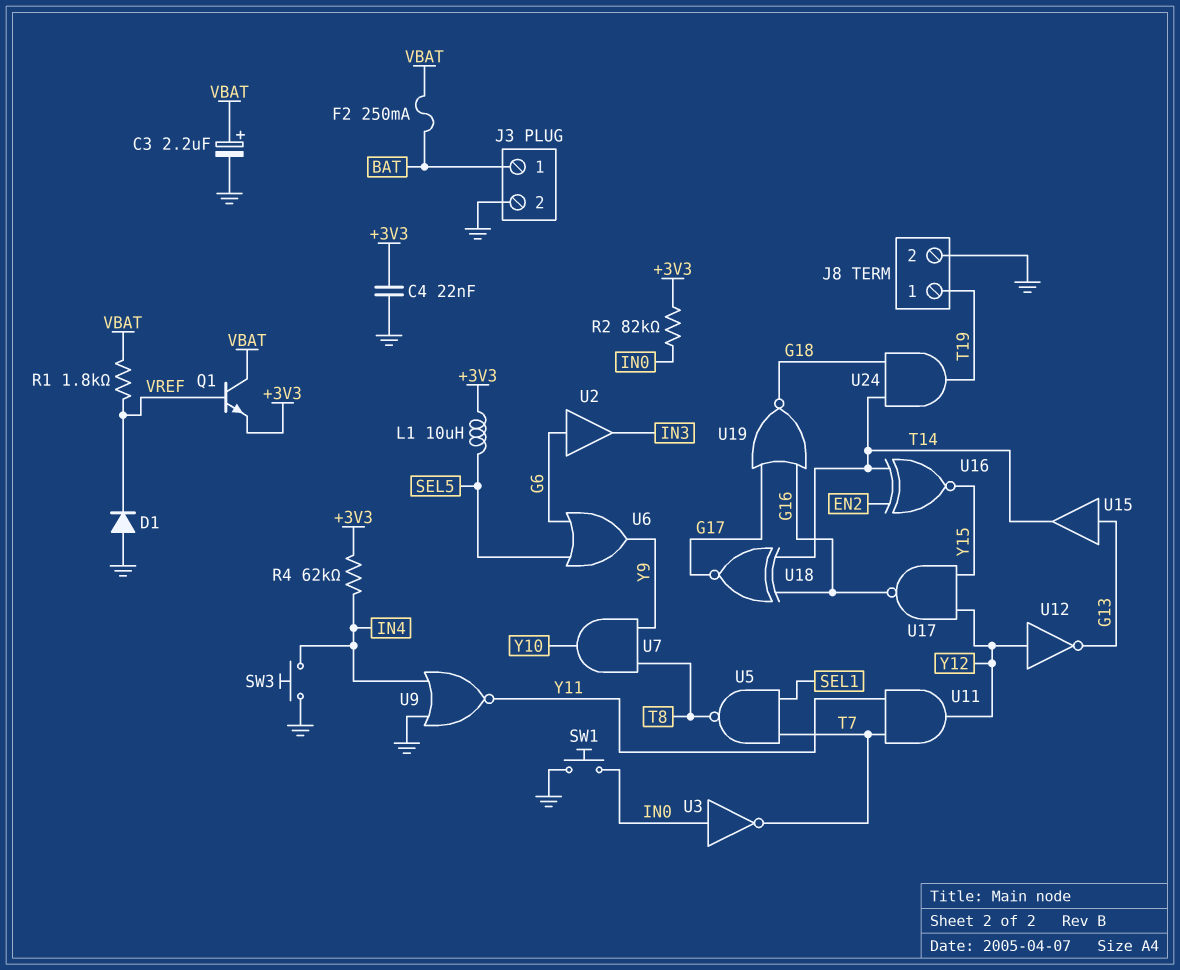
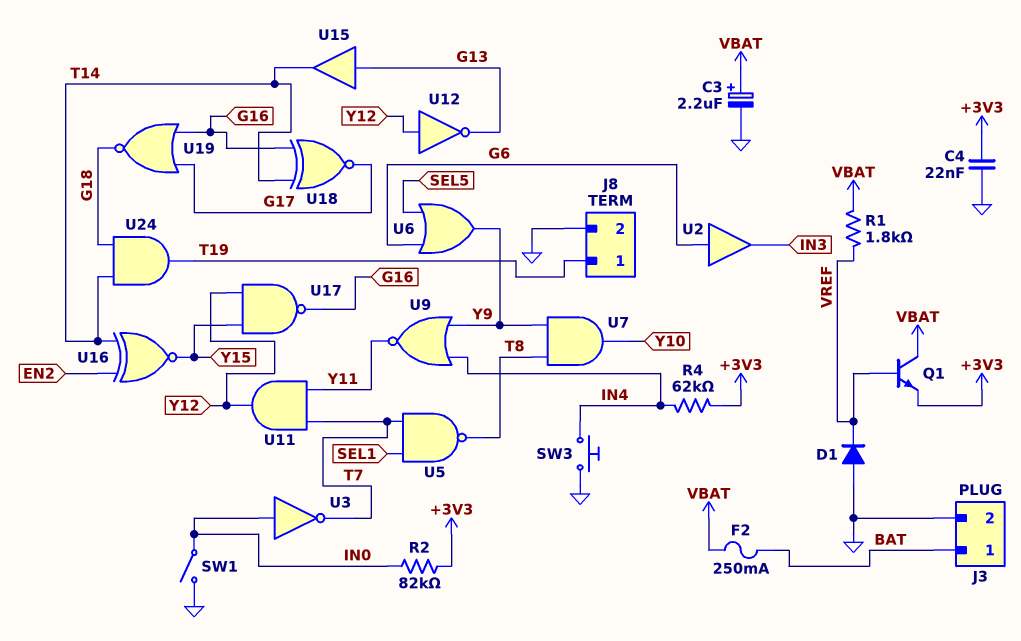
L1: 10uH (+3V3, SEL5) -> none
SW1: button (GND, IN0) -> switch (GND, IN0)
U9: NOR (in GND, in IN4, out Y11) -> NOR (in IN4, in Y9, out Y11)

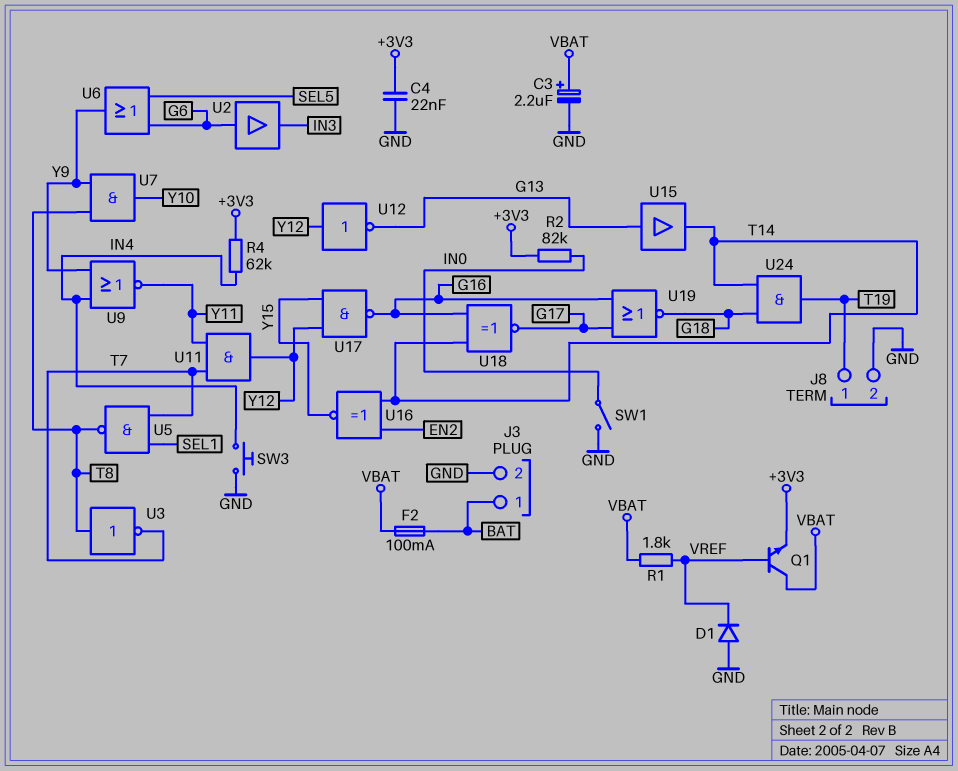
F2: 250mA (BAT, VBAT) -> 100mA (BAT, VBAT)
U3: NOT (in IN0, out T7) -> NOT (in T8, out T7)

